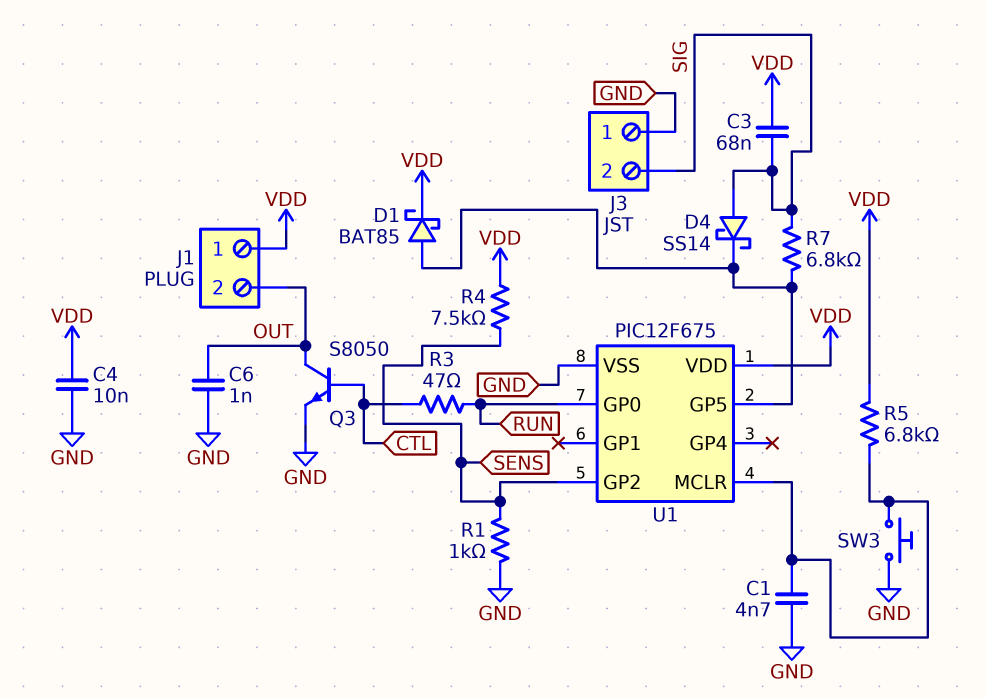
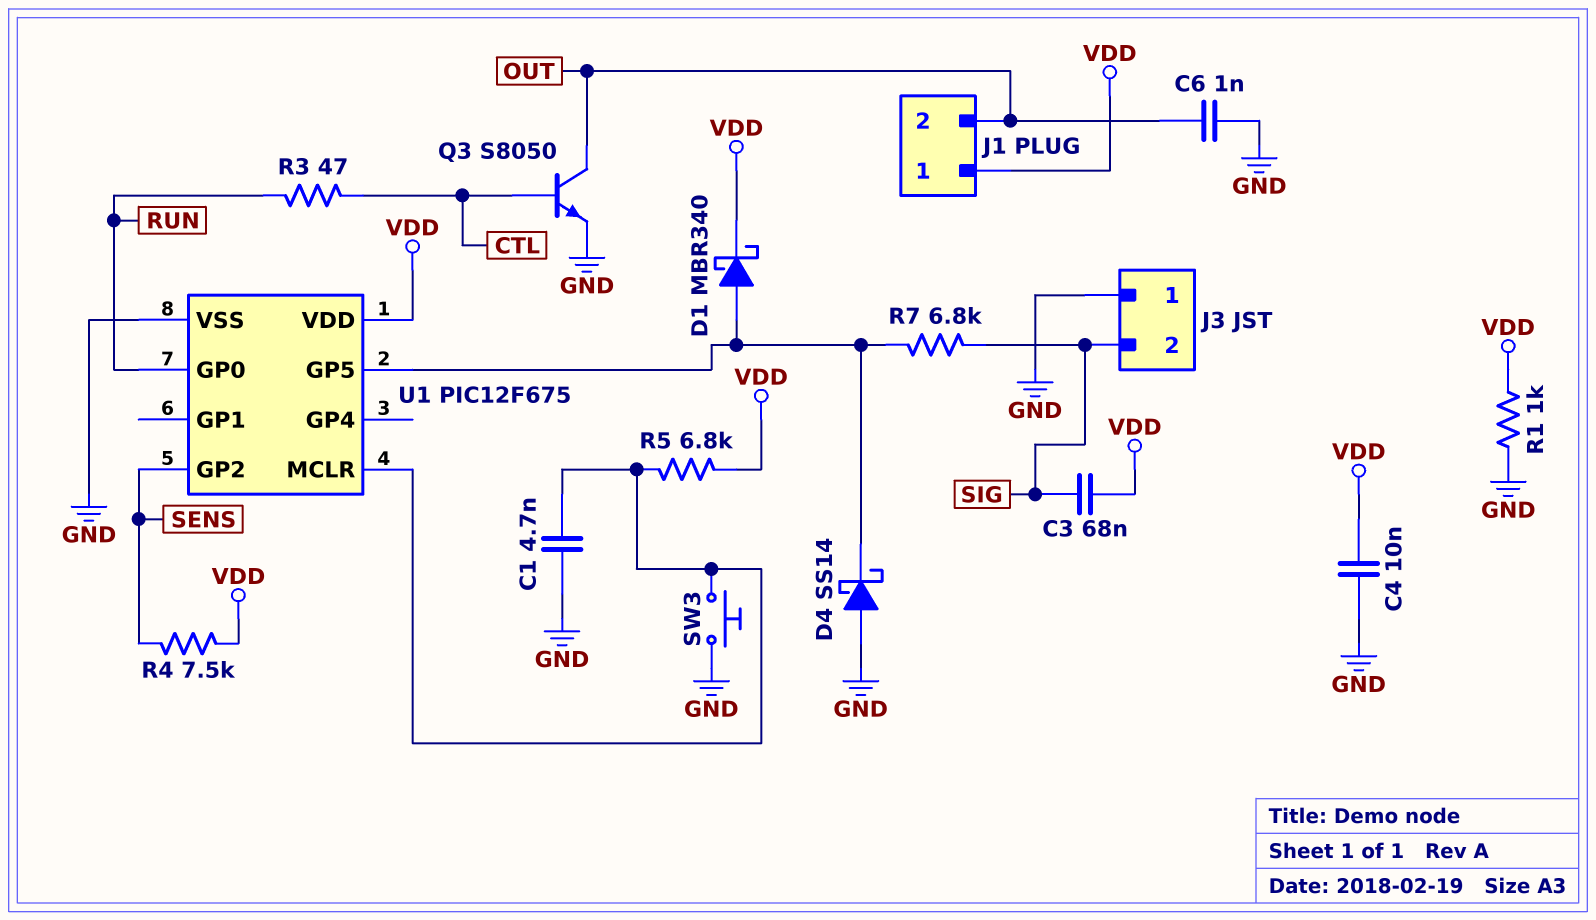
D1: schottky BAT85 (A U1/GP5, K VDD) -> schottky MBR340 (A U1/GP5, K VDD)
D4: schottky SS14 (A SIG, K U1/GP5) -> schottky SS14 (A GND, K U1/GP5)
R1: 1k (GND, SENS) -> 1k (GND, VDD)

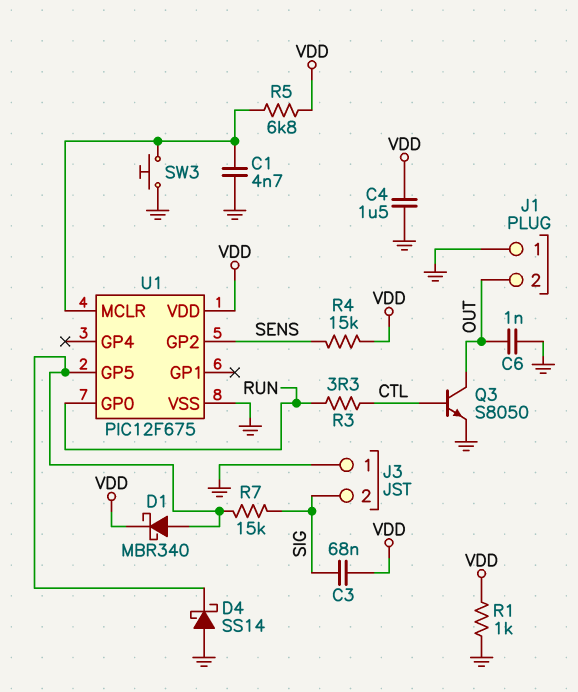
C4: 10nF (GND, VDD) -> 1.5uF (GND, VDD)
J1 pin 1: VDD -> GND
R3: 47 (CTL, RUN) -> 3.3 (CTL, RUN)
R4: 7.5k (SENS, VDD) -> 15k (SENS, VDD)
R7: 6.8k (SIG, U1/GP5) -> 15k (SIG, U1/GP5)

